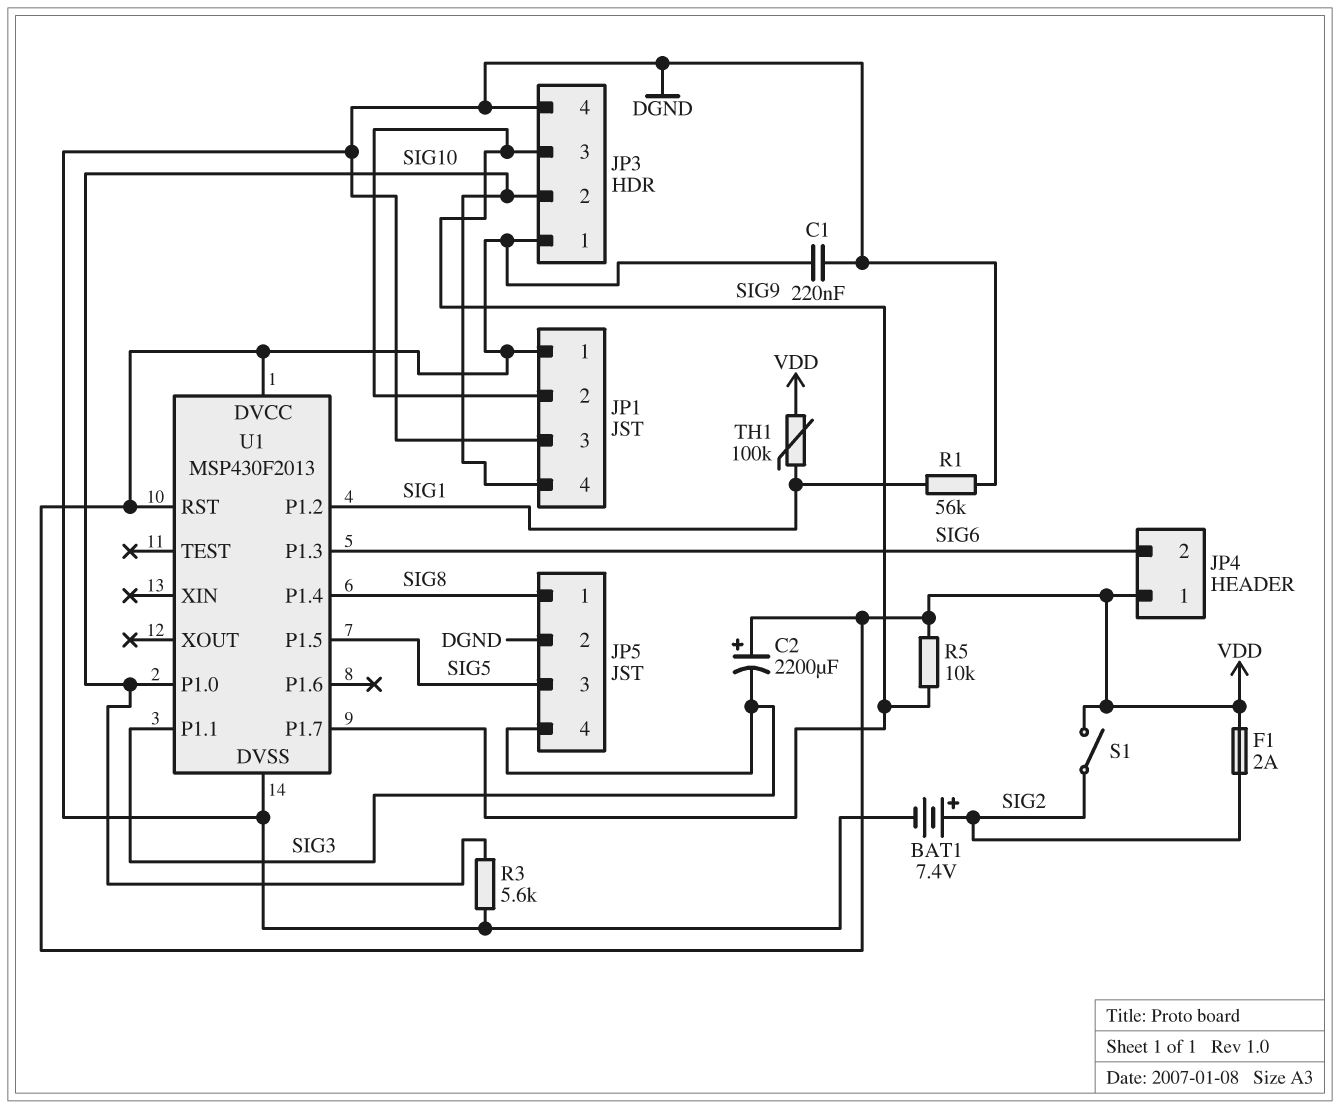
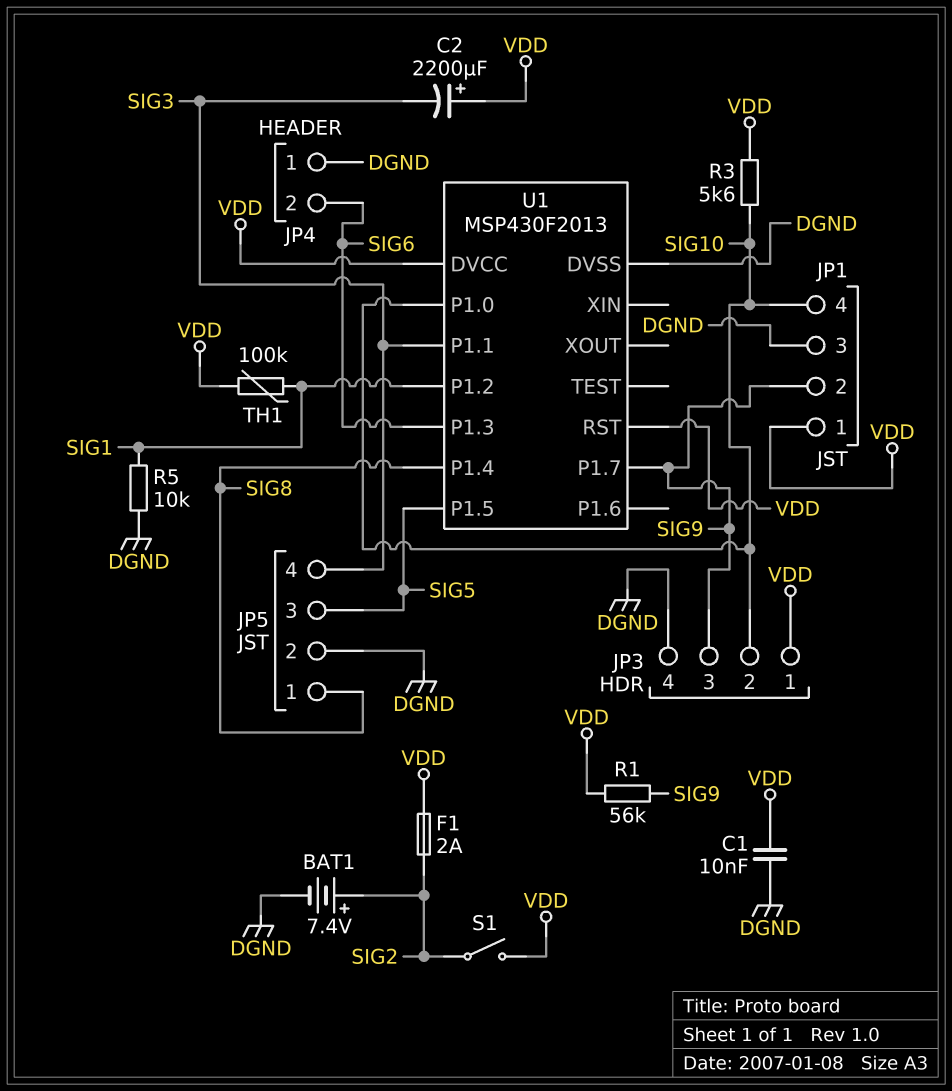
C1: 220nF (DGND, VDD) -> 10nF (DGND, VDD)
JP4 pin 1: VDD -> DGND
R1: 56k (DGND, SIG1) -> 56k (SIG9, VDD)
R3: 5.6k (DGND, SIG10) -> 5.6k (SIG10, VDD)
R5: 10k (SIG9, VDD) -> 10k (DGND, SIG1)

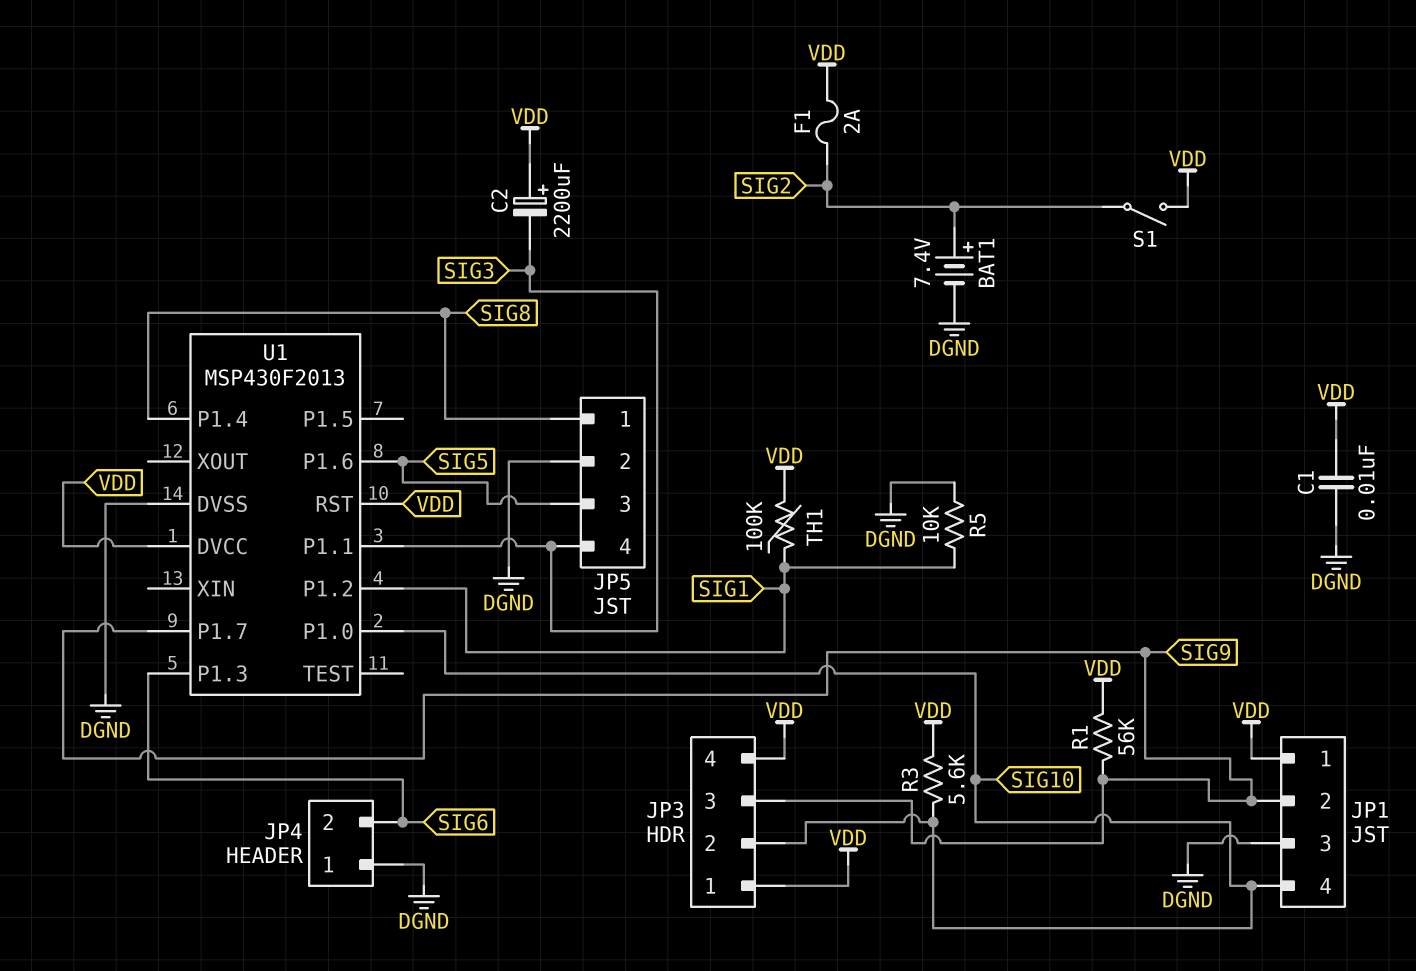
JP3 pin 4: DGND -> VDD
U1 pin P1.5: SIG5 -> none
U1 pin P1.6: none -> SIG5

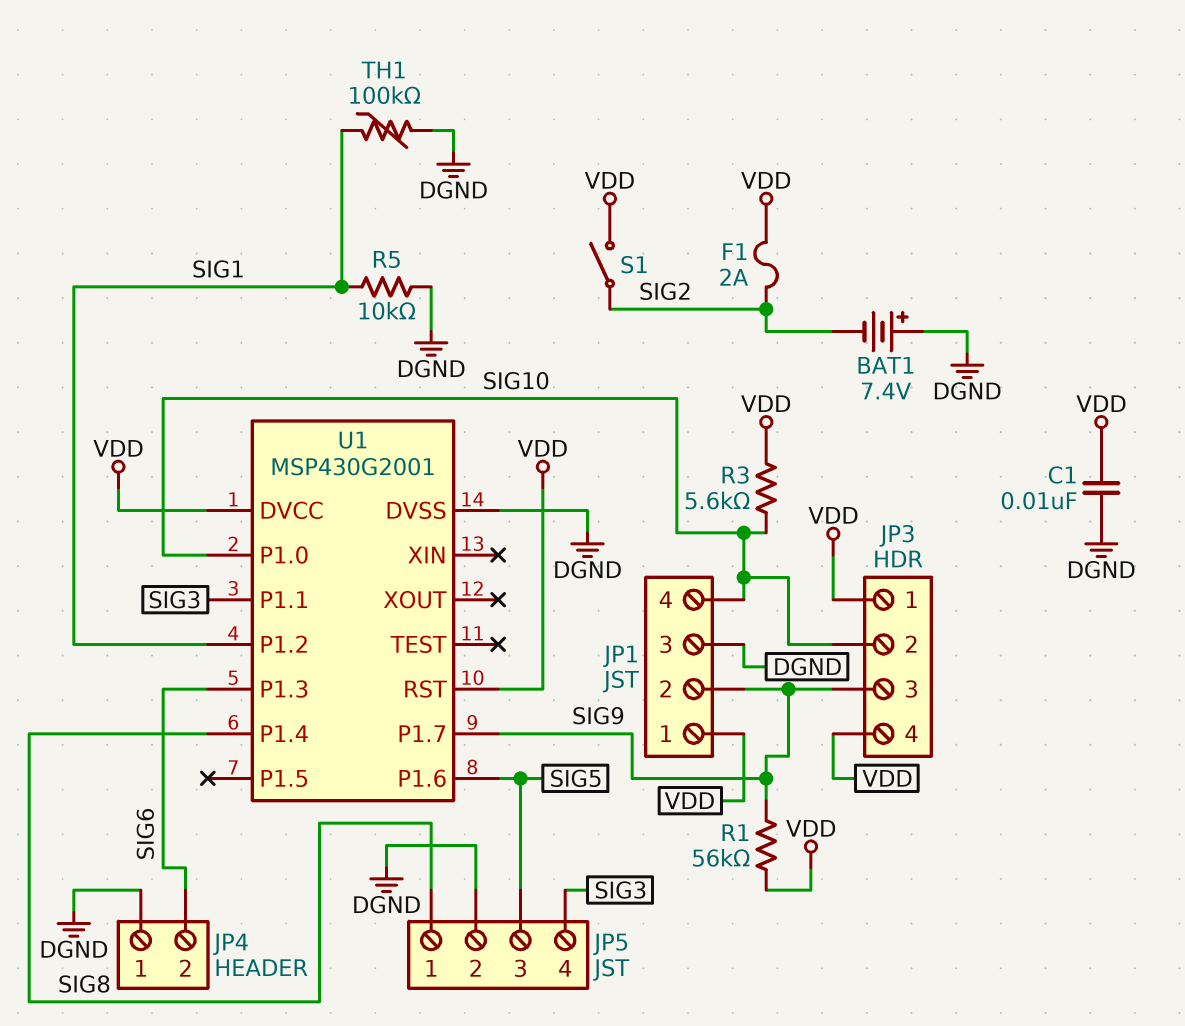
BAT1: 7.4V (plus SIG2, minus DGND) -> 7.4V (plus DGND, minus SIG2)
C2: 2200uF (plus VDD, minus SIG3) -> none
TH1: 100k (SIG1, VDD) -> 100k (DGND, SIG1)
U1: MSP430F2013 -> MSP430G2001

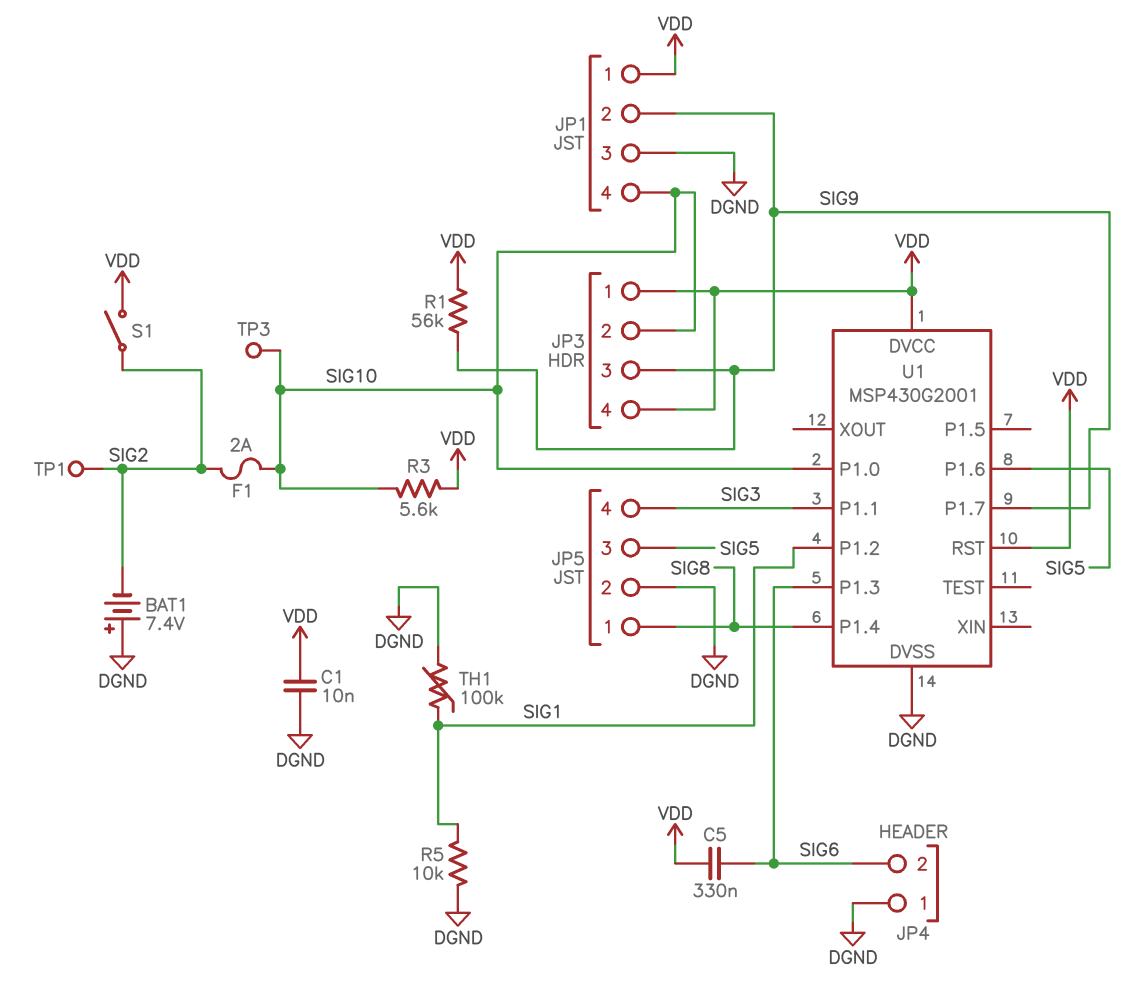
C5: none -> 330nF (SIG6, VDD)
F1: 2A (SIG2, VDD) -> 2A (SIG2, SIG10)
TP1: none -> test point (SIG2)
TP3: none -> test point (SIG10)

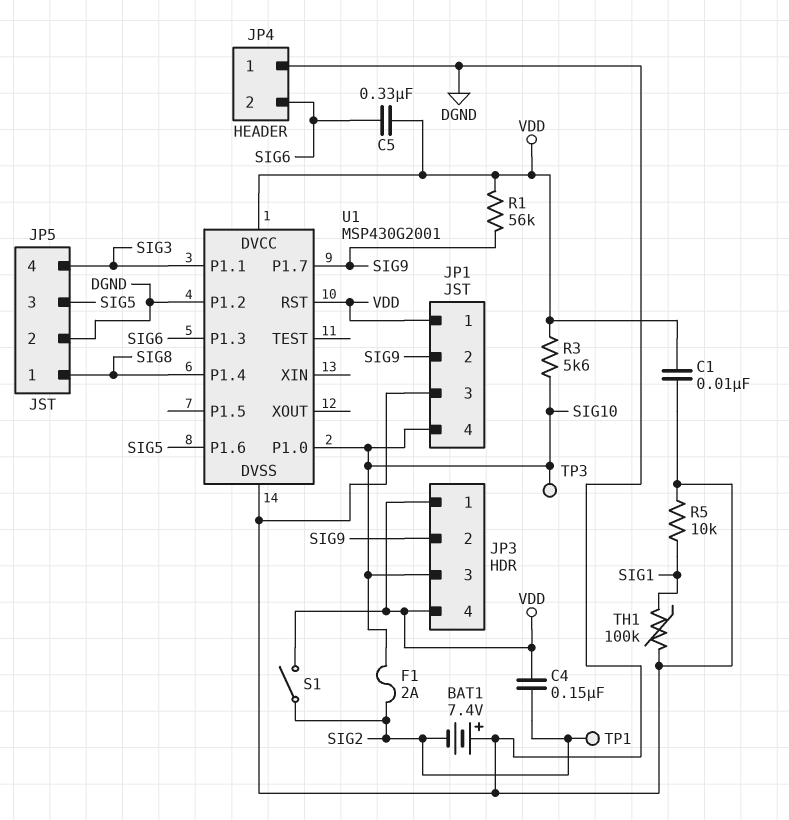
C4: none -> 150nF (SIG2, VDD)
JP3 pin 2: SIG10 -> SIG9
JP3 pin 3: SIG9 -> SIG10
U1 pin P1.2: SIG1 -> DGND

